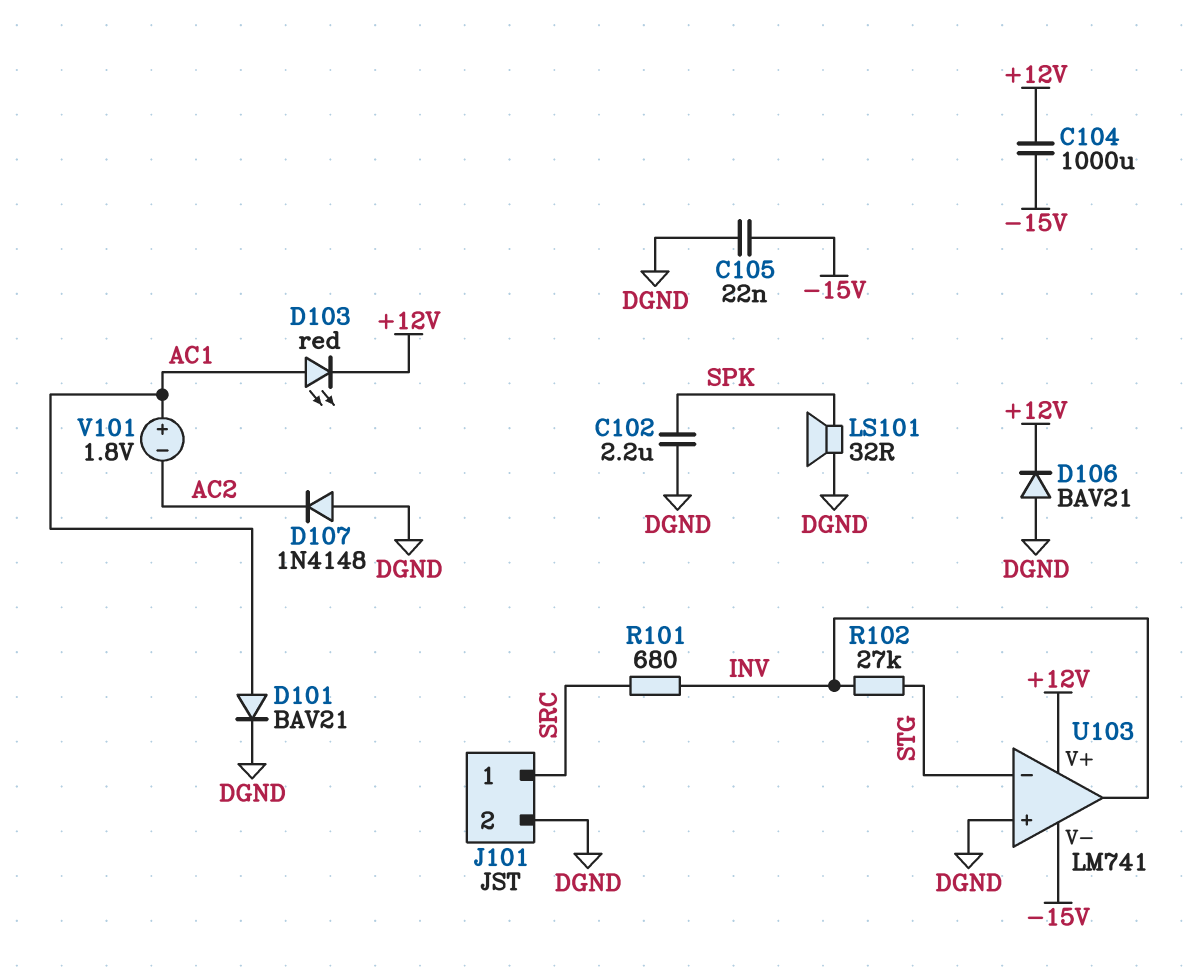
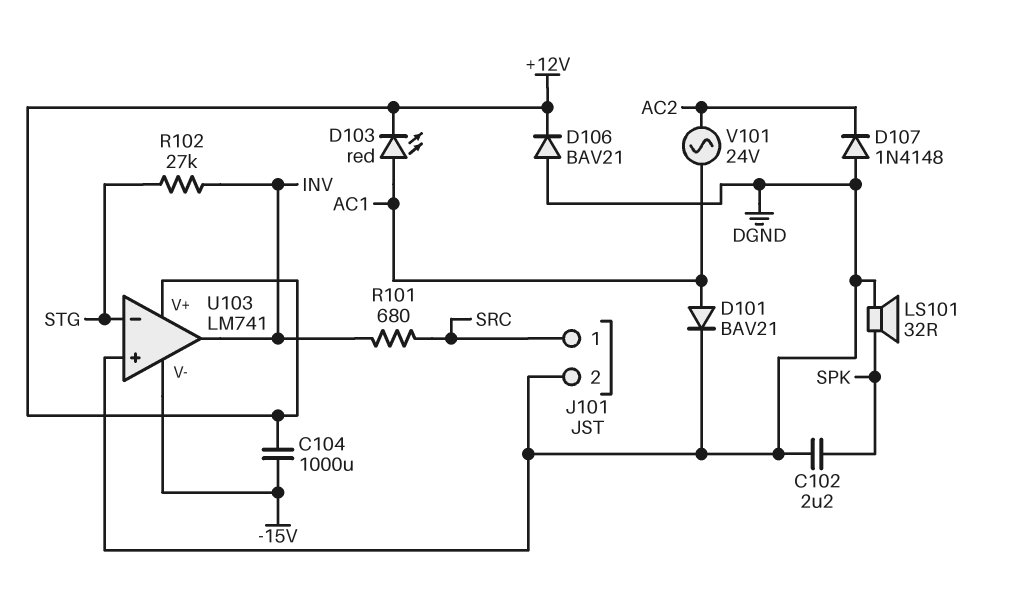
C105: 22nF (-15V, DGND) -> none
V101: 1.8V (plus AC1, minus AC2) -> AC 24V (AC1, AC2)

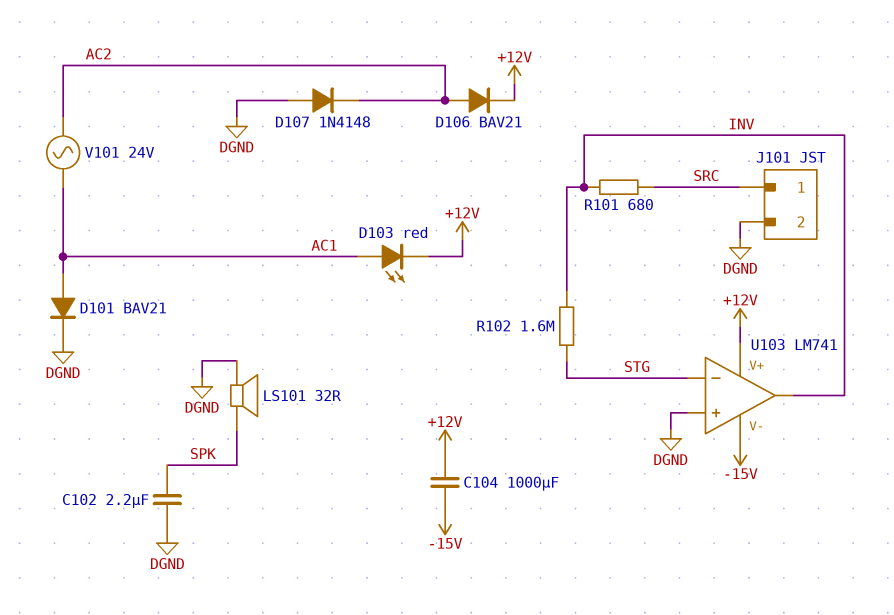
D106: diode BAV21 (A DGND, K +12V) -> diode BAV21 (A AC2, K +12V)
R102: 27k (INV, STG) -> 1.6M (INV, STG)

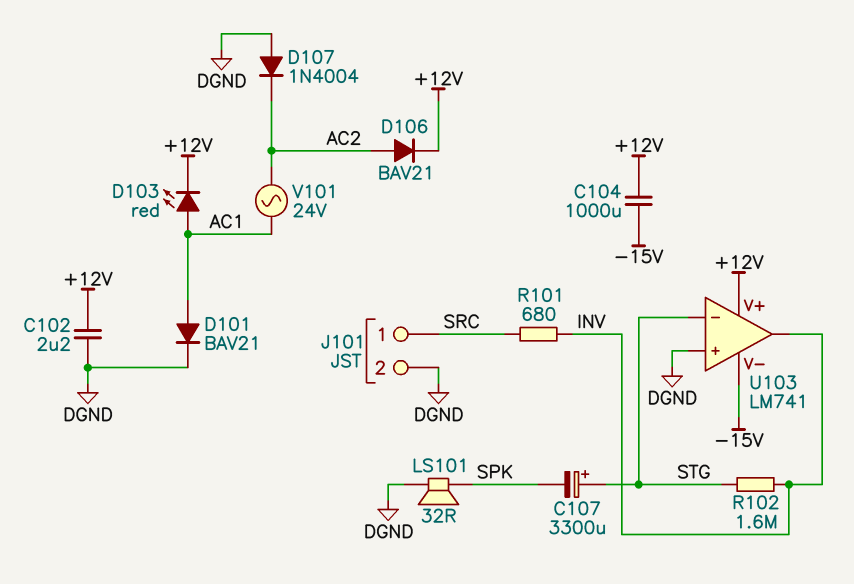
C102: 2.2uF (DGND, SPK) -> 2.2uF (+12V, DGND)
C107: none -> 3300uF (plus STG, minus SPK)
D107: diode 1N4148 (A DGND, K AC2) -> diode 1N4004 (A DGND, K AC2)

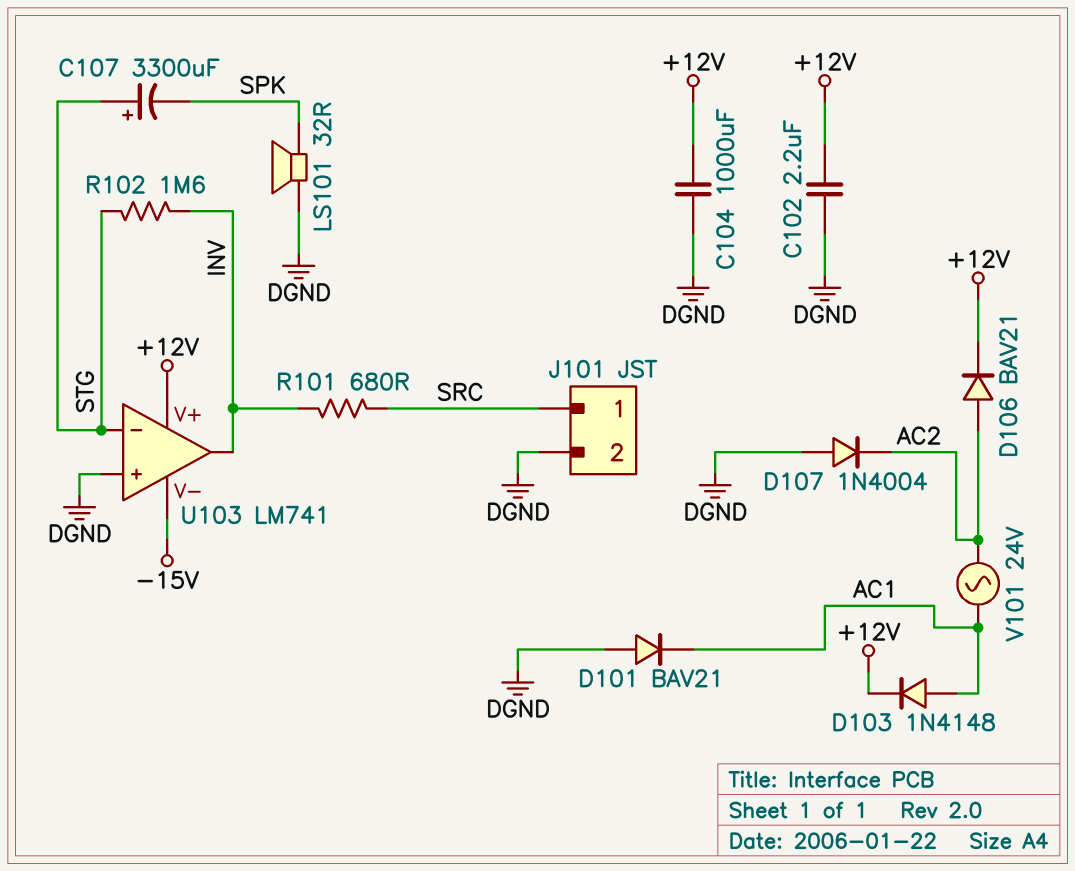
C104: 1000uF (+12V, -15V) -> 1000uF (+12V, DGND)
D101: diode BAV21 (A AC1, K DGND) -> diode BAV21 (A DGND, K AC1)
D103: LED red (A AC1, K +12V) -> diode 1N4148 (A AC1, K +12V)

